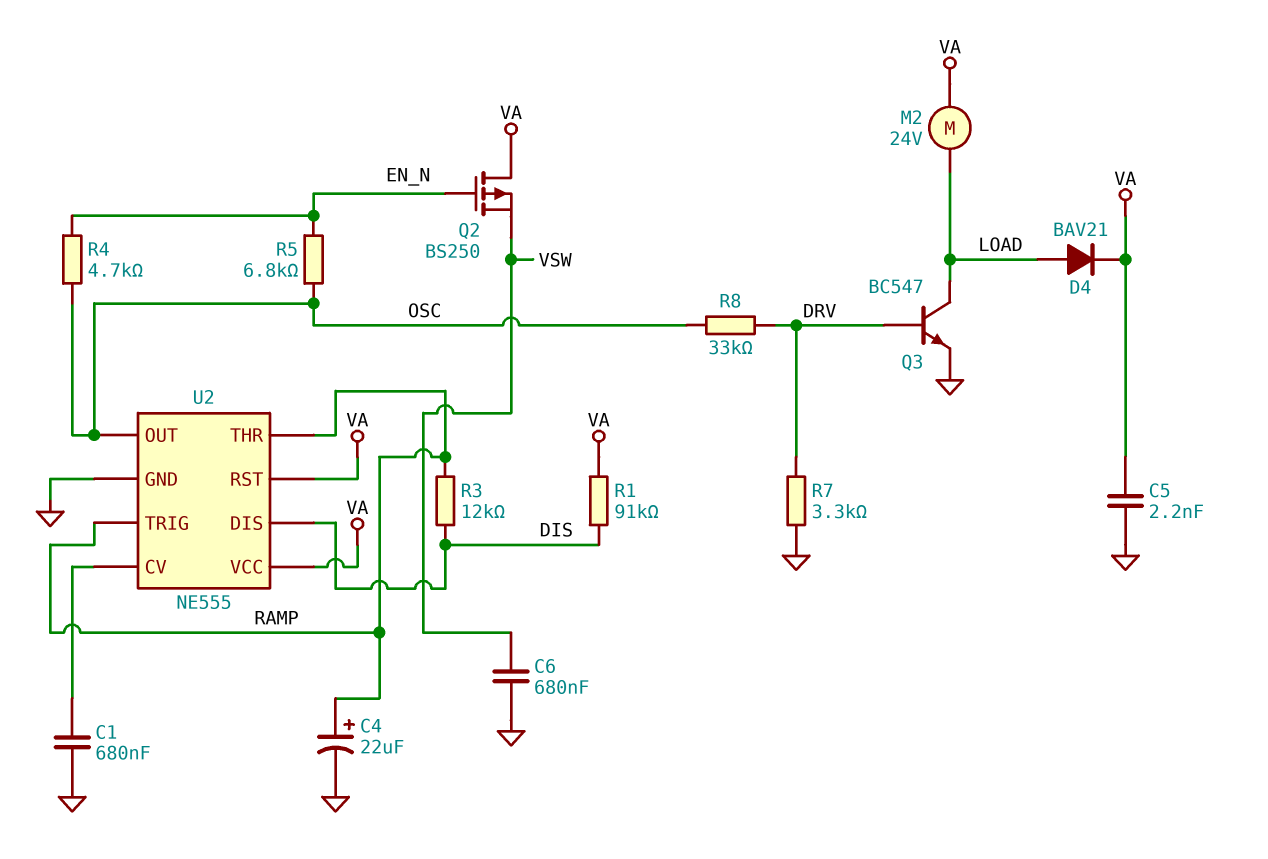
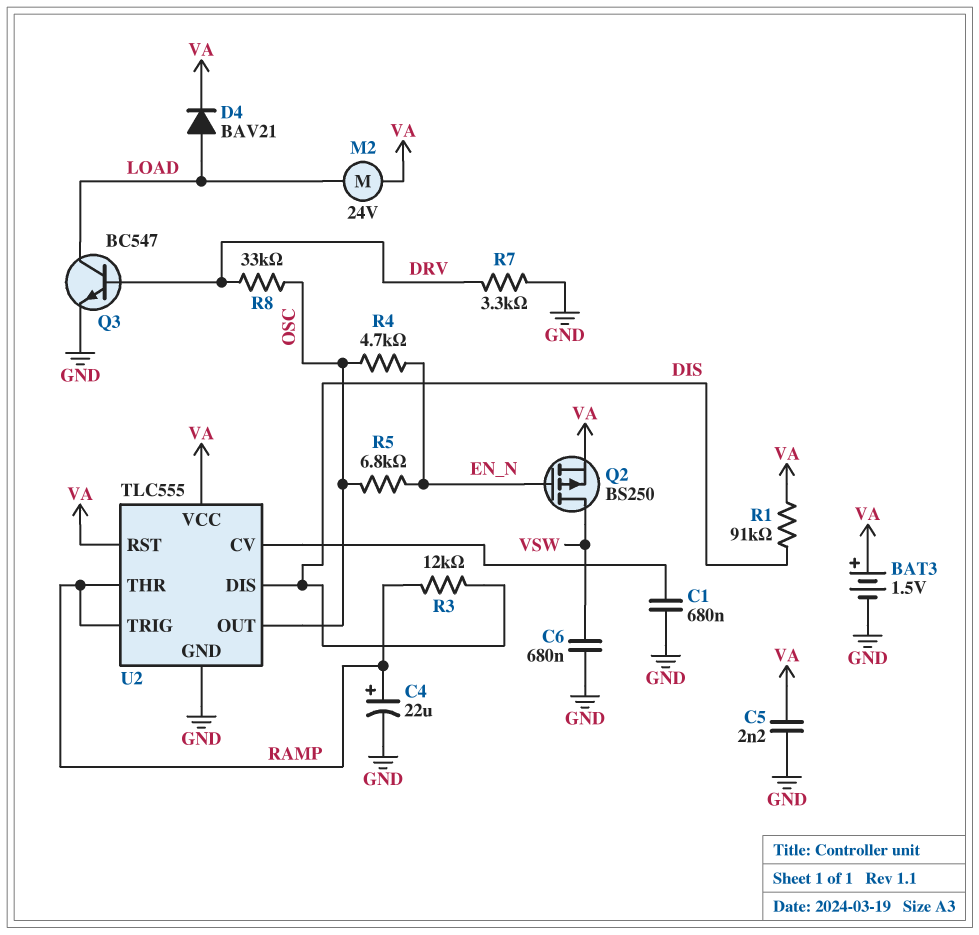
BAT3: none -> 1.5V (plus VA, minus GND)
Q2: PMOS BS250 (G EN_N, D VA, S VSW) -> PMOS BS250 (G EN_N, D VSW, S VA)
U2: NE555 -> TLC555

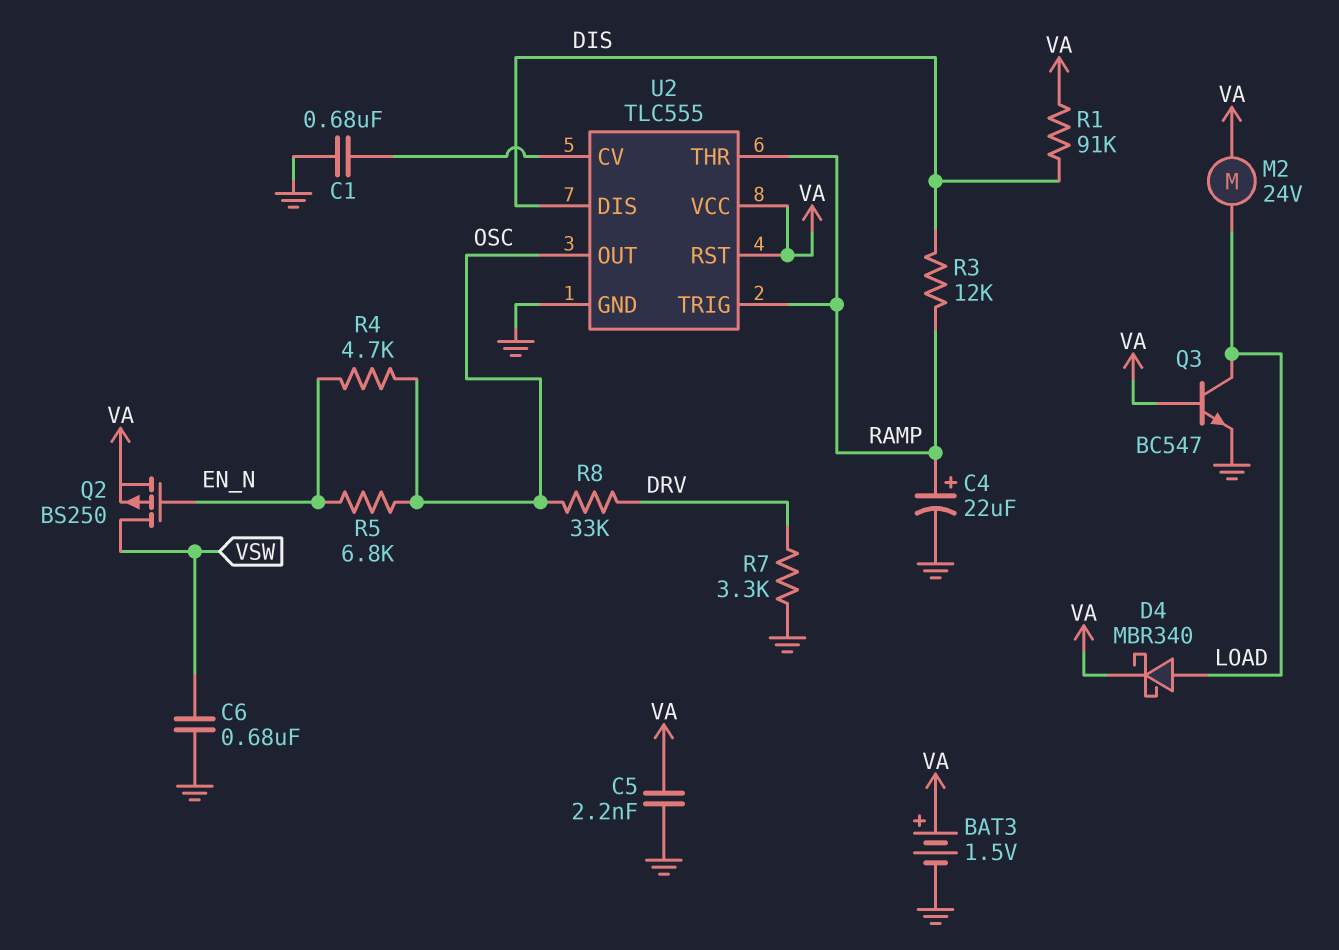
D4: diode BAV21 (A LOAD, K VA) -> schottky MBR340 (A LOAD, K VA)
Q3: NPN BC547 (B DRV, C LOAD, E GND) -> NPN BC547 (B VA, C LOAD, E GND)

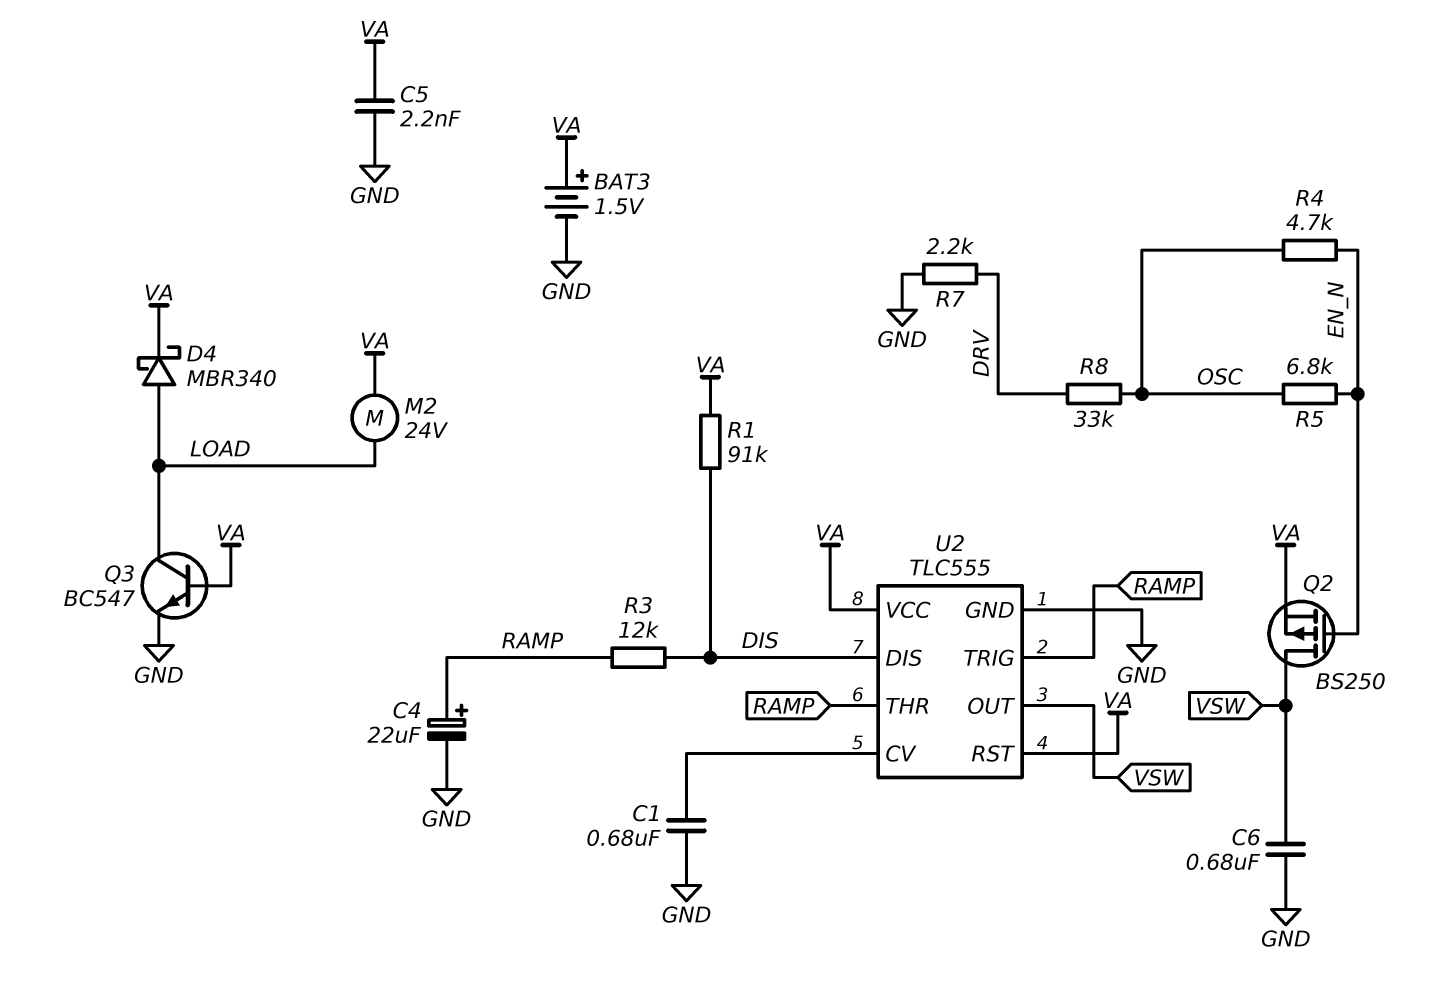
R7: 3.3k (DRV, GND) -> 2.2k (DRV, GND)
U2 pin OUT: OSC -> VSW

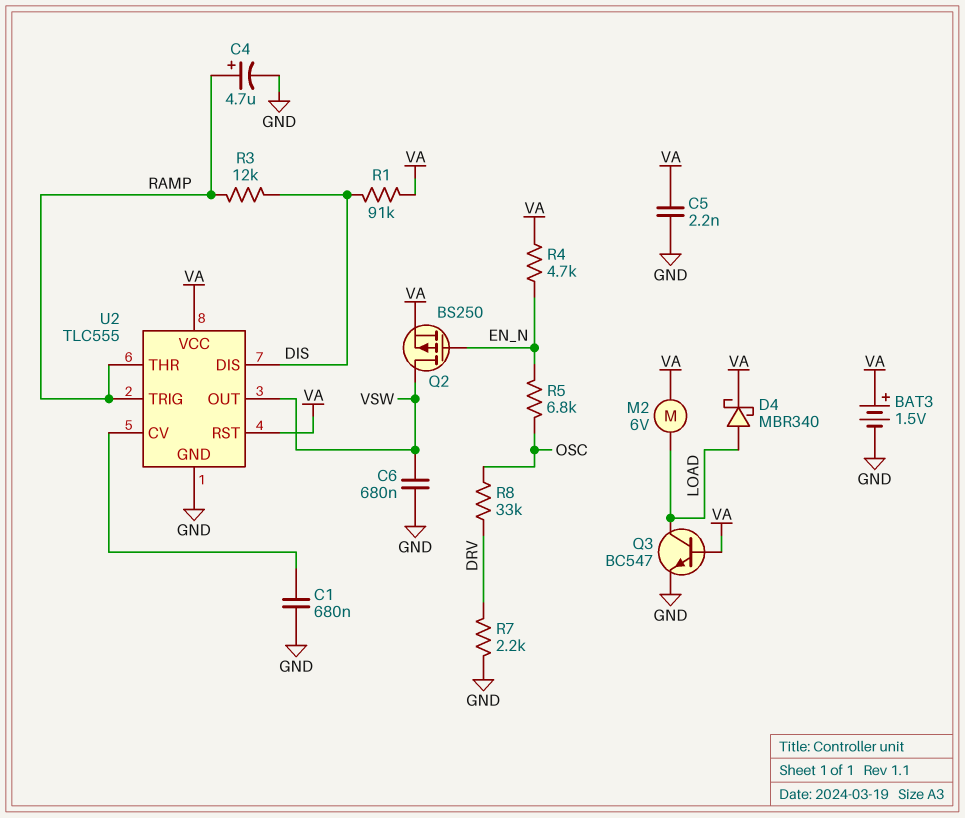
C4: 22uF (plus RAMP, minus GND) -> 4.7uF (plus RAMP, minus GND)
M2: motor 24V (LOAD, VA) -> motor 6V (LOAD, VA)
R4: 4.7k (EN_N, OSC) -> 4.7k (EN_N, VA)

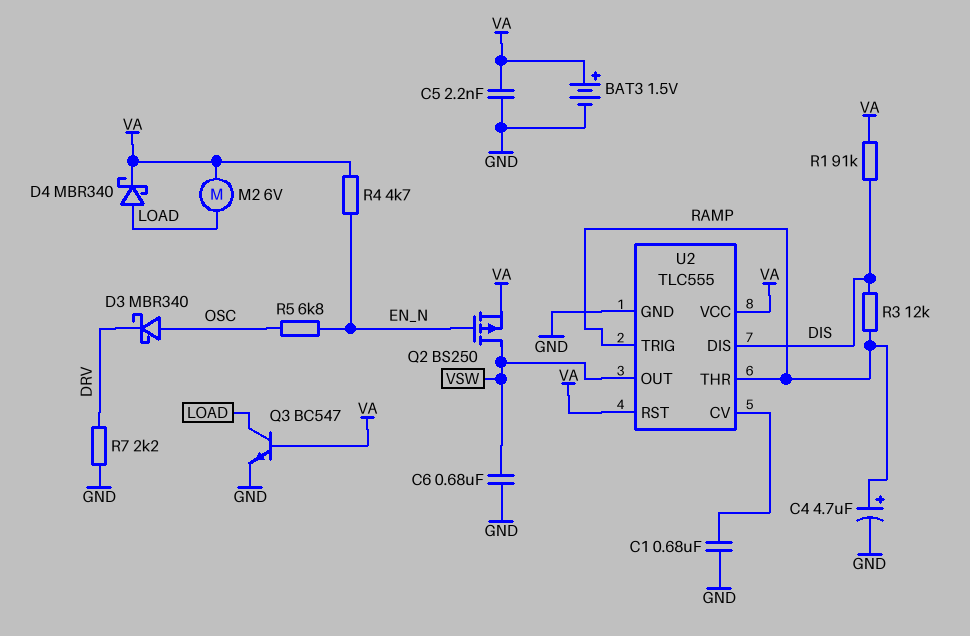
D3: none -> schottky MBR340 (A OSC, K DRV)
R8: 33k (DRV, OSC) -> none

